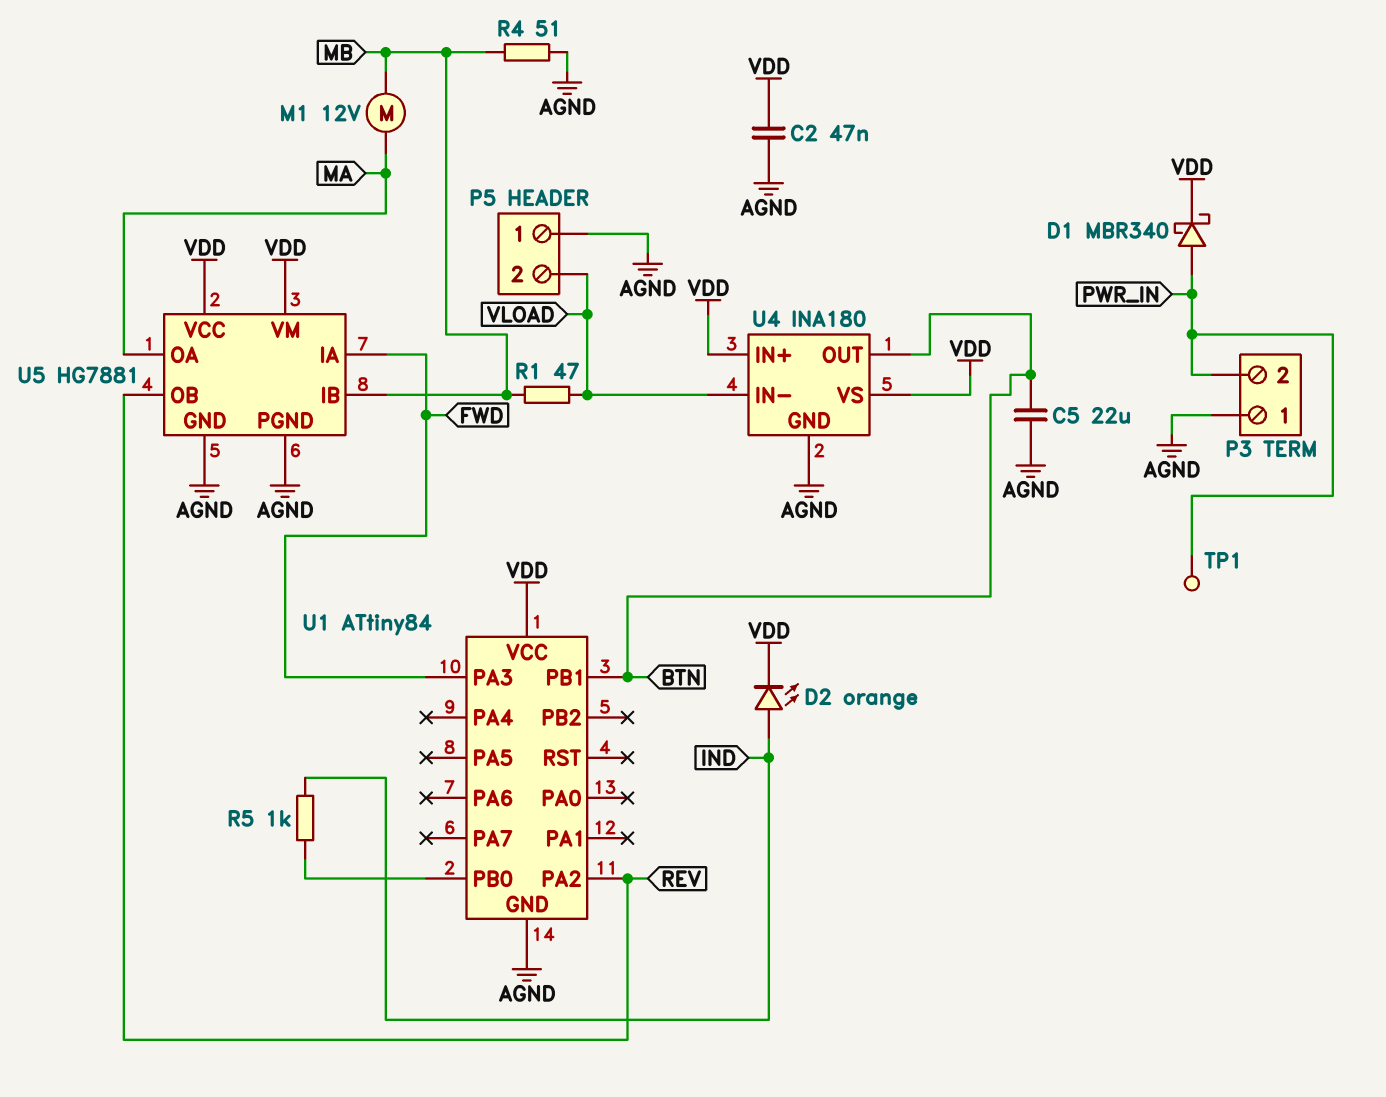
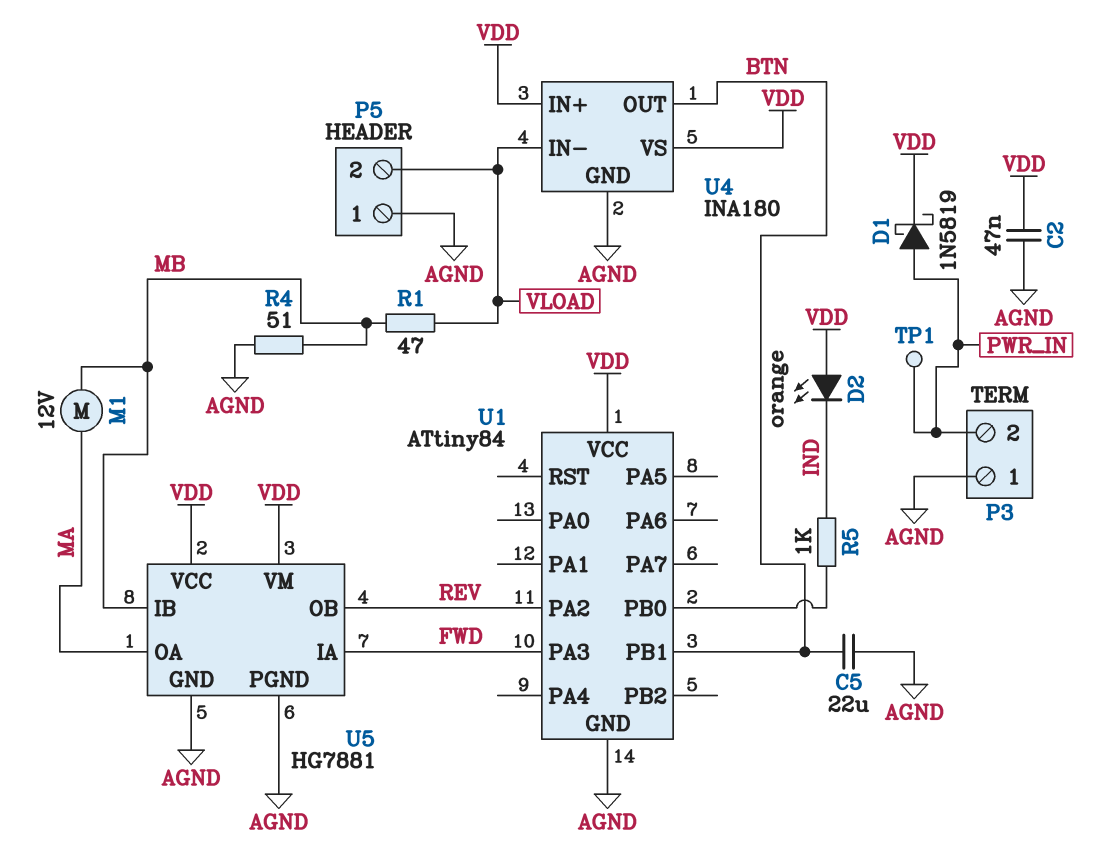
D1: schottky MBR340 (A PWR_IN, K VDD) -> schottky 1N5819 (A PWR_IN, K VDD)
D2: LED orange (A IND, K VDD) -> LED orange (A VDD, K IND)

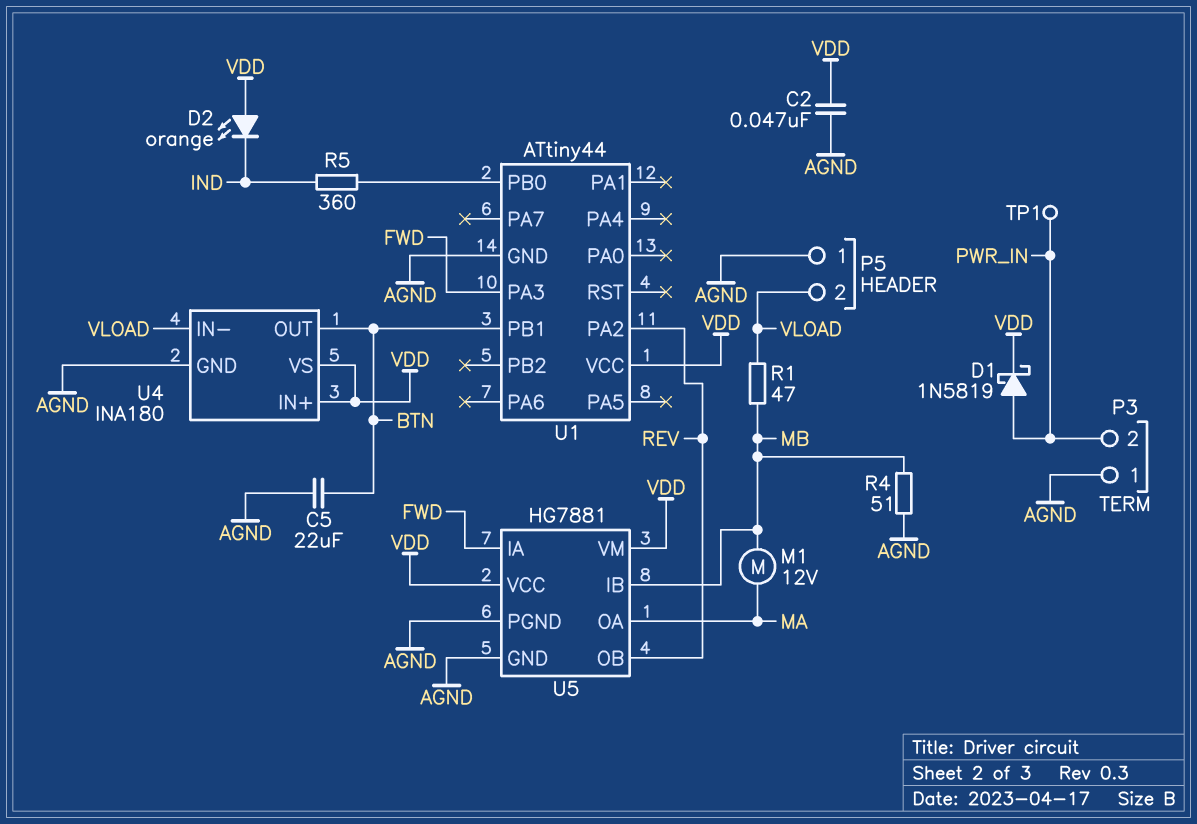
R5: 1k (IND, U1/PB0) -> 360 (IND, U1/PB0)
U1: ATtiny84 -> ATtiny44

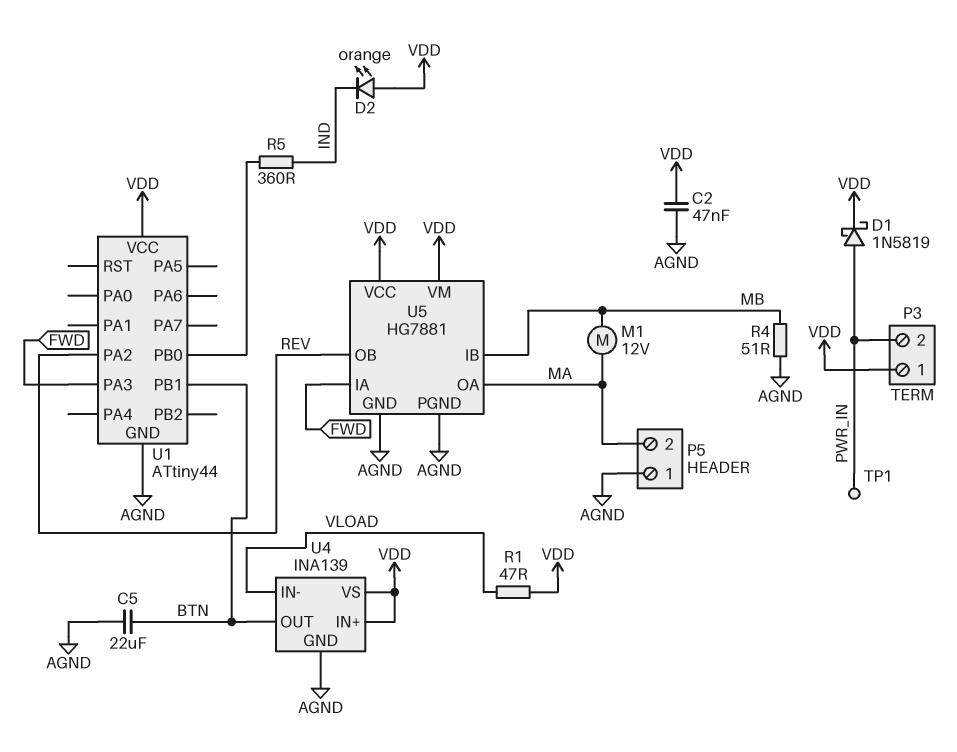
P3 pin 1: AGND -> VDD
P5 pin 2: VLOAD -> MA
R1: 47 (MB, VLOAD) -> 47 (VDD, VLOAD)
U4: INA180 -> INA139

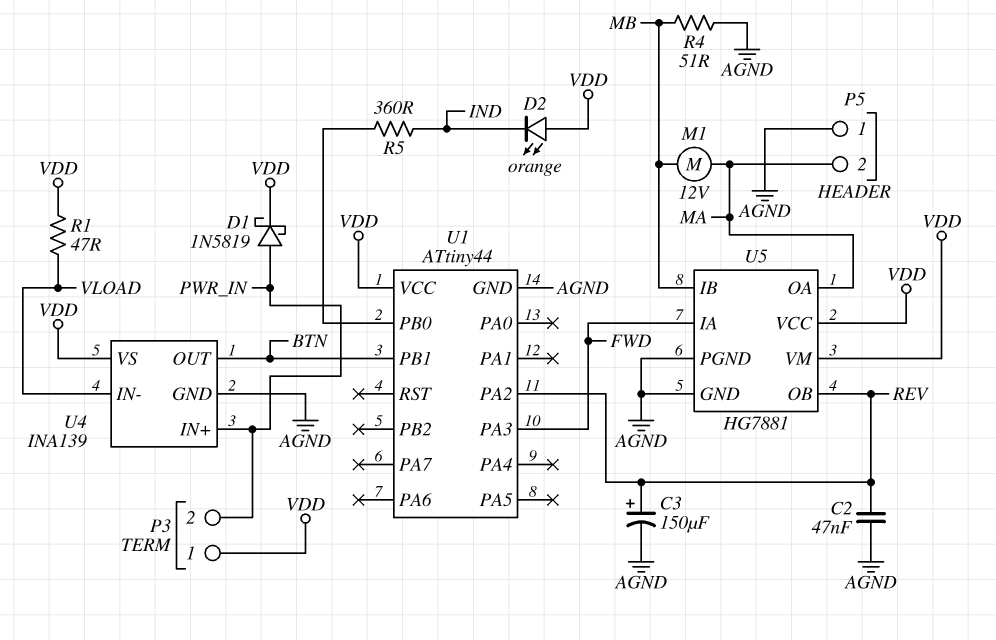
C2: 47nF (AGND, VDD) -> 47nF (AGND, REV)
C3: none -> 150uF (plus REV, minus AGND)
C5: 22uF (AGND, BTN) -> none
TP1: test point (PWR_IN) -> none
U4 pin IN+: VDD -> PWR_IN

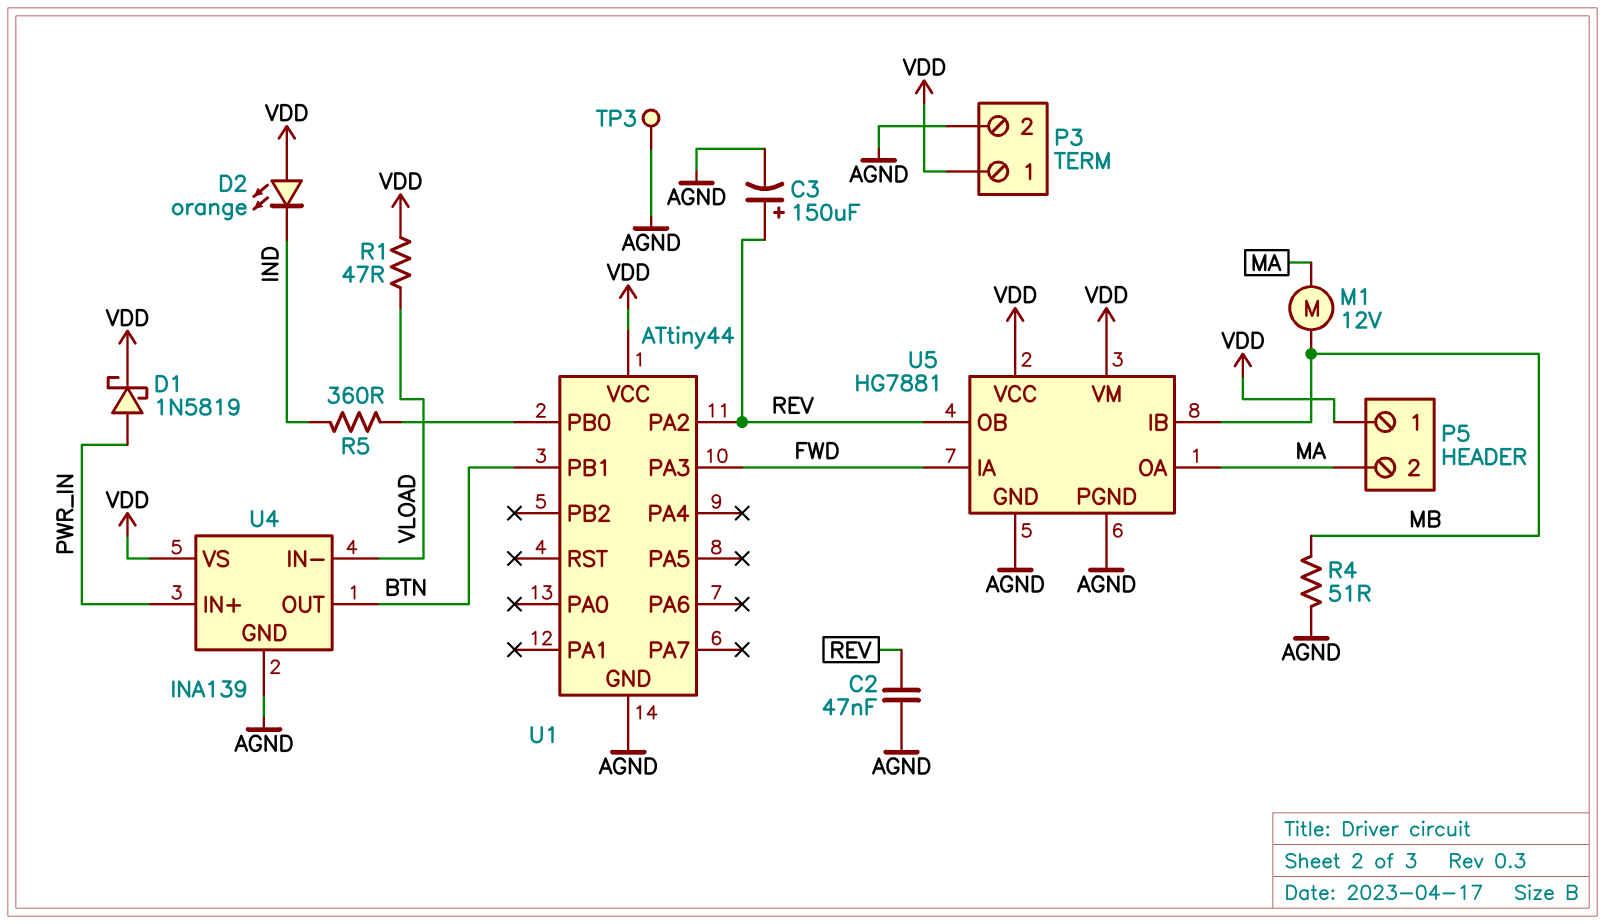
P3 pin 2: PWR_IN -> AGND
P5 pin 1: AGND -> VDD
TP3: none -> test point (AGND)

